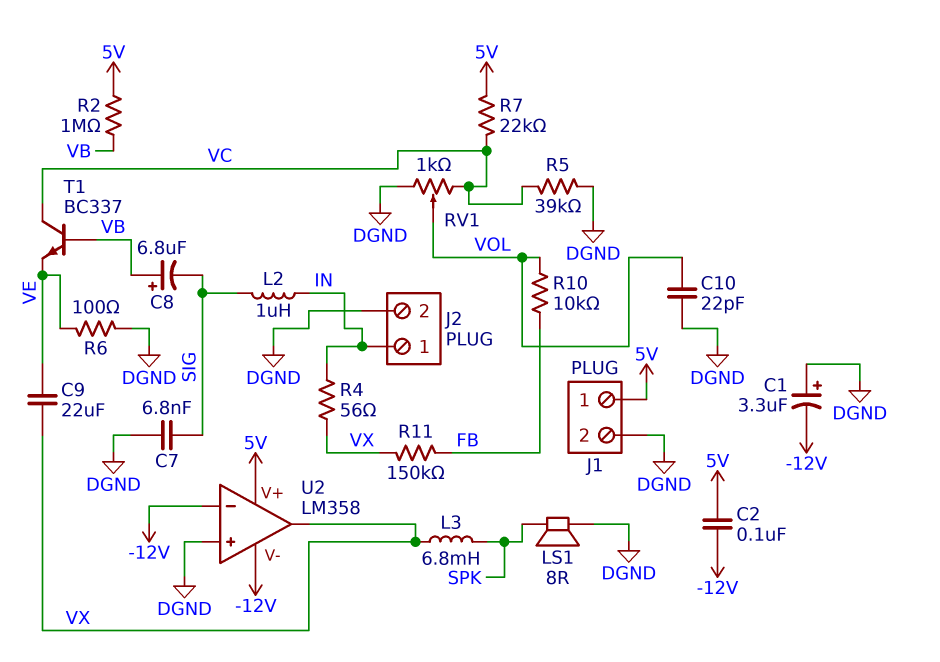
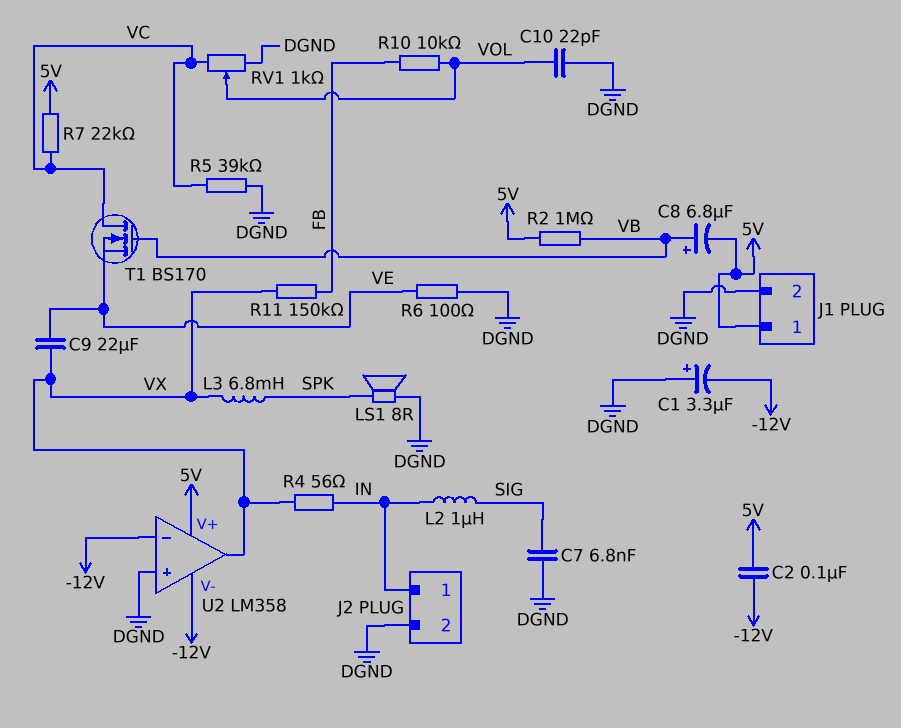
C8: 6.8uF (plus VB, minus SIG) -> 6.8uF (plus VB, minus 5V)
T1: NPN BC337 (B VB, C VC, E VE) -> NMOS BS170 (G VB, D VC, S VE)

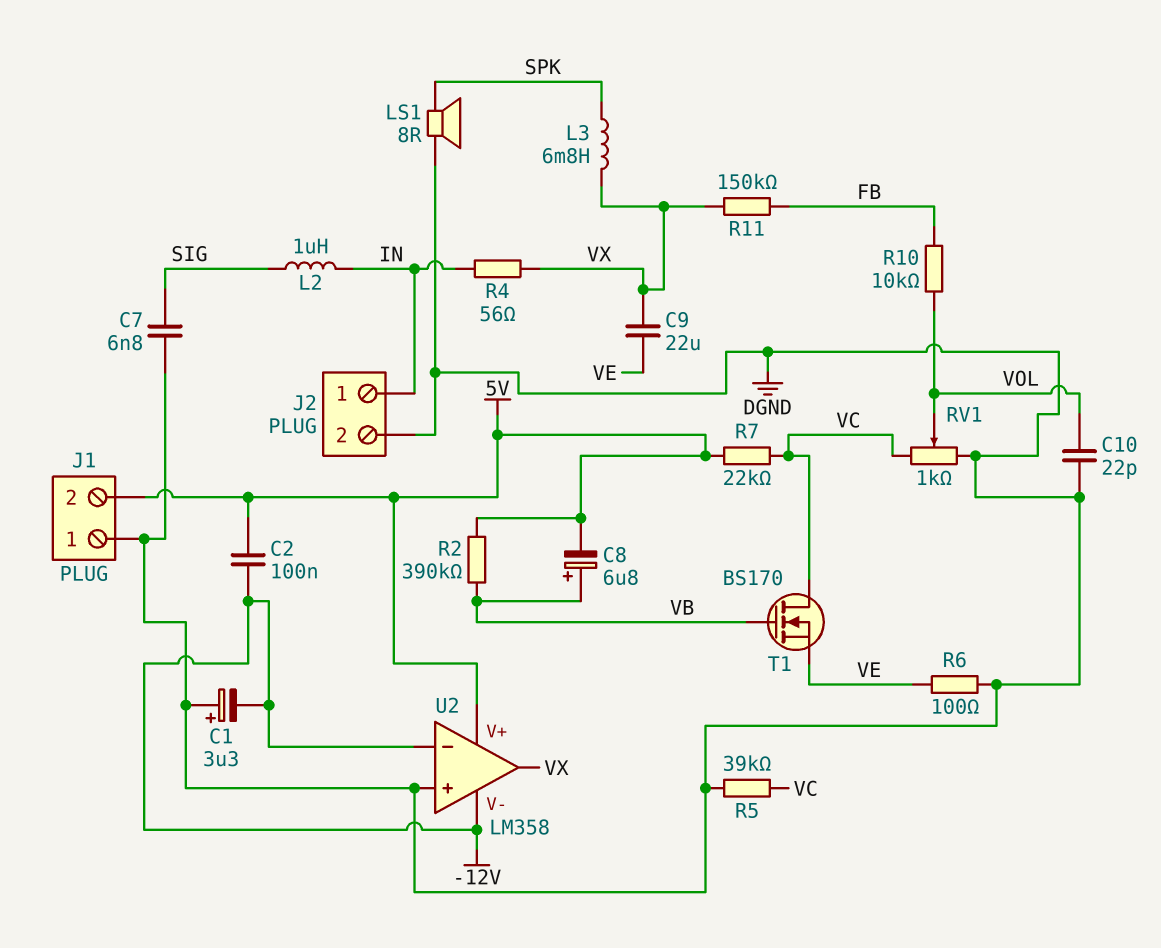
J1 pin 1: 5V -> DGND
J1 pin 2: DGND -> 5V
R2: 1M (5V, VB) -> 390k (5V, VB)

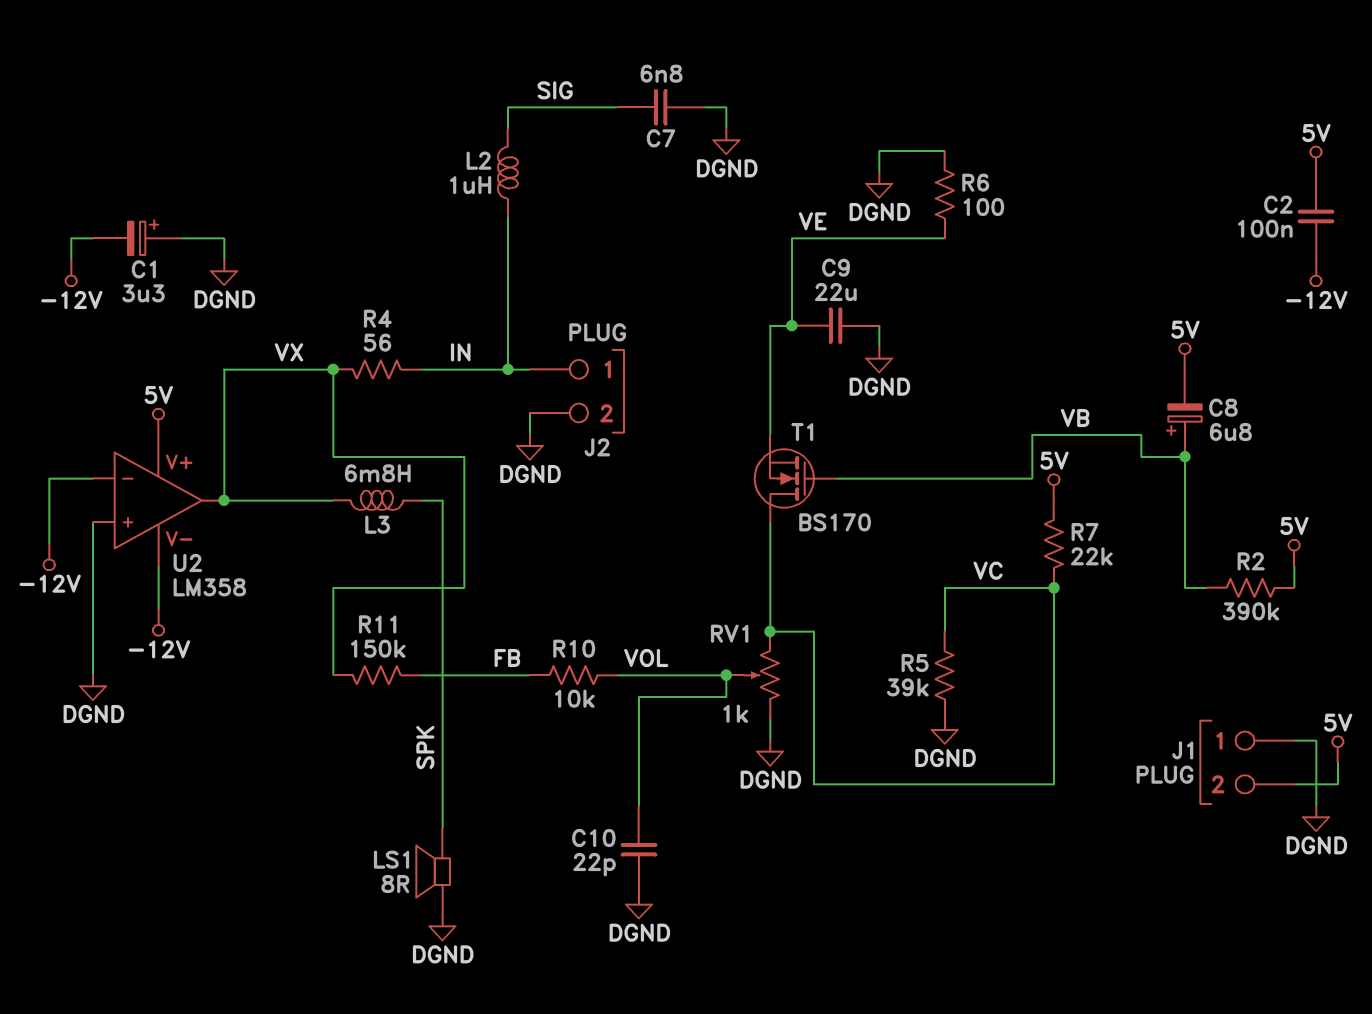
C9: 22uF (VE, VX) -> 22uF (DGND, VE)

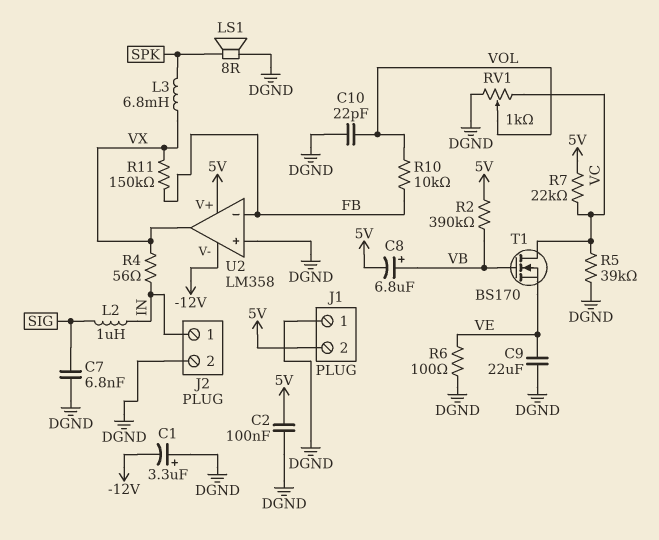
C2: 100nF (-12V, 5V) -> 100nF (5V, DGND)
U2 pin in-: -12V -> FB

